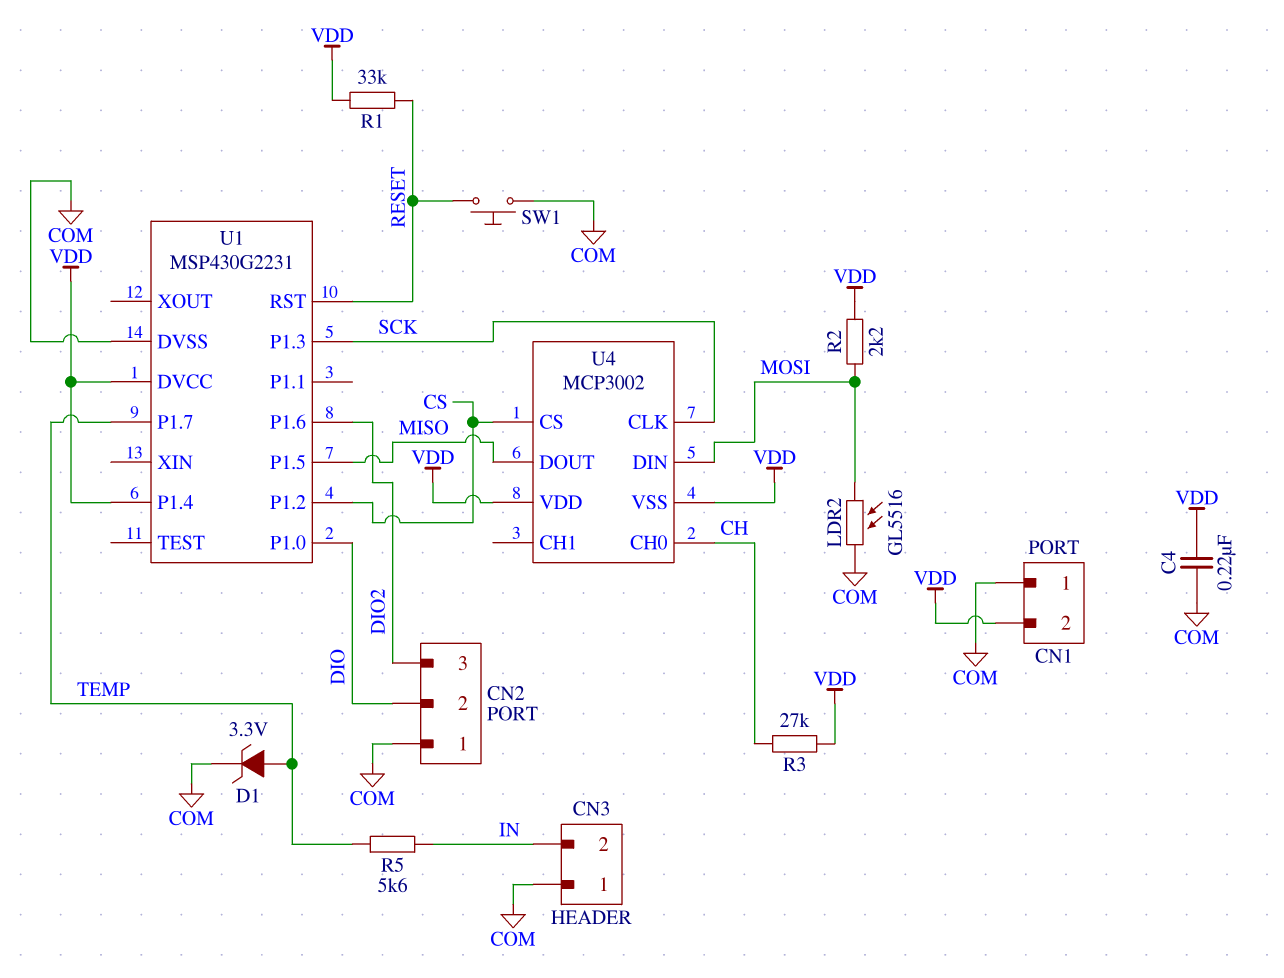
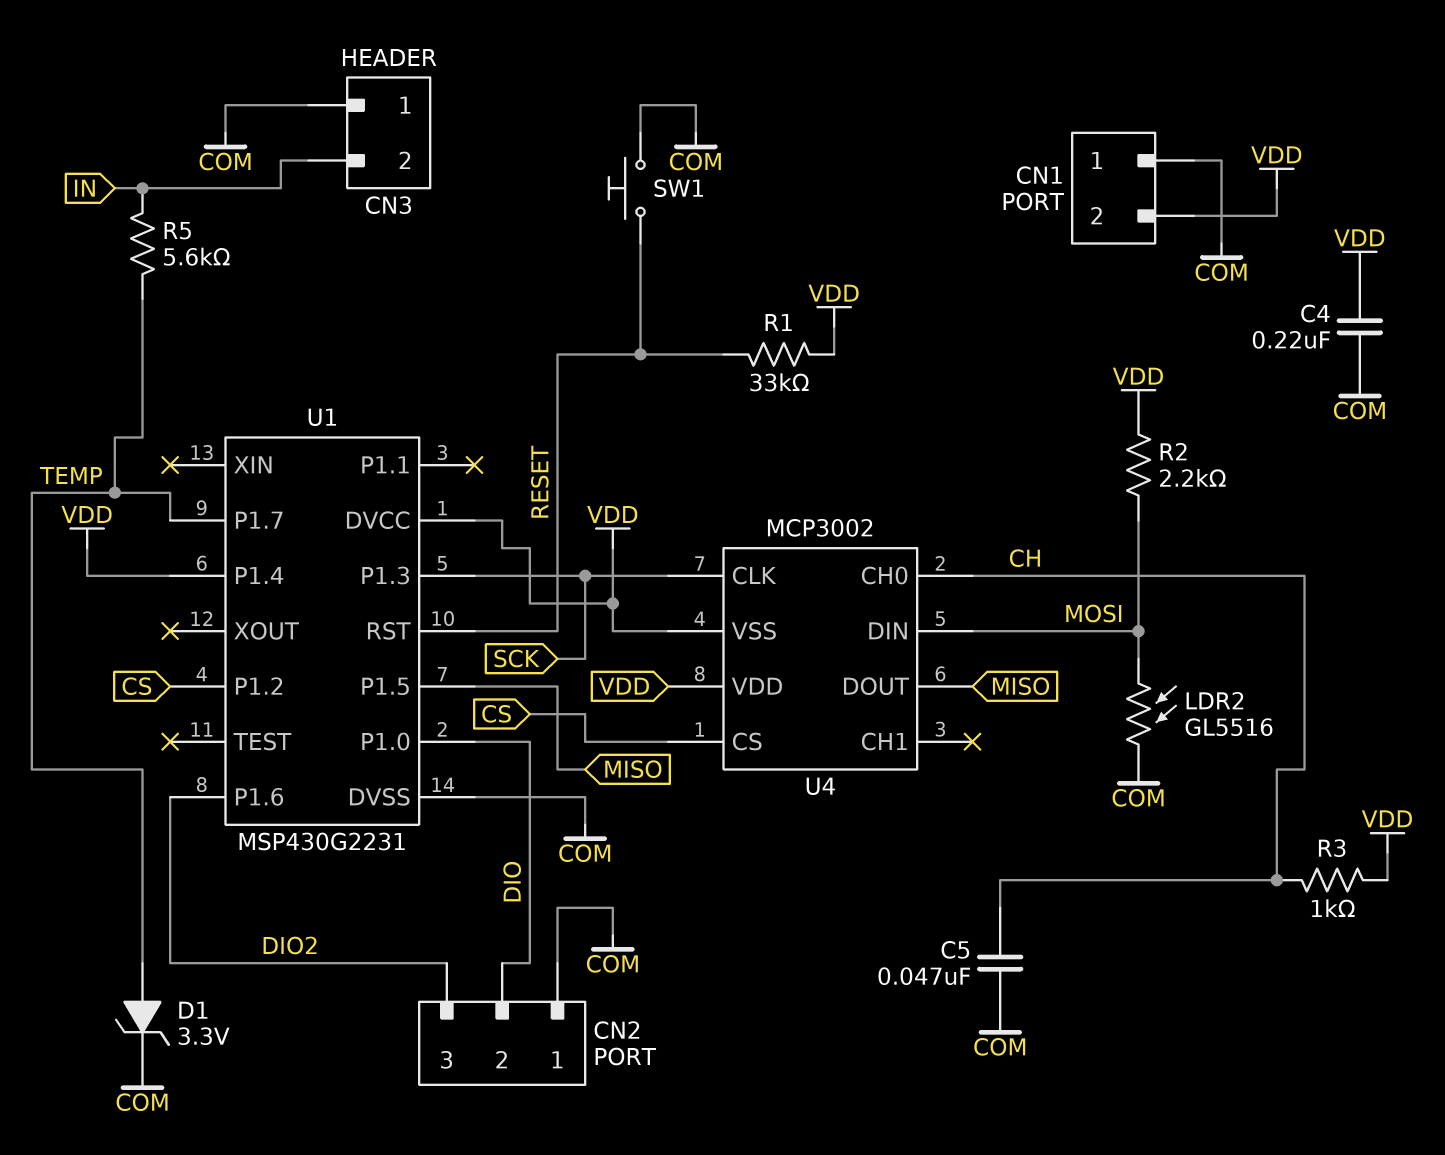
C5: none -> 47nF (CH, COM)
R3: 27k (CH, VDD) -> 1k (CH, VDD)

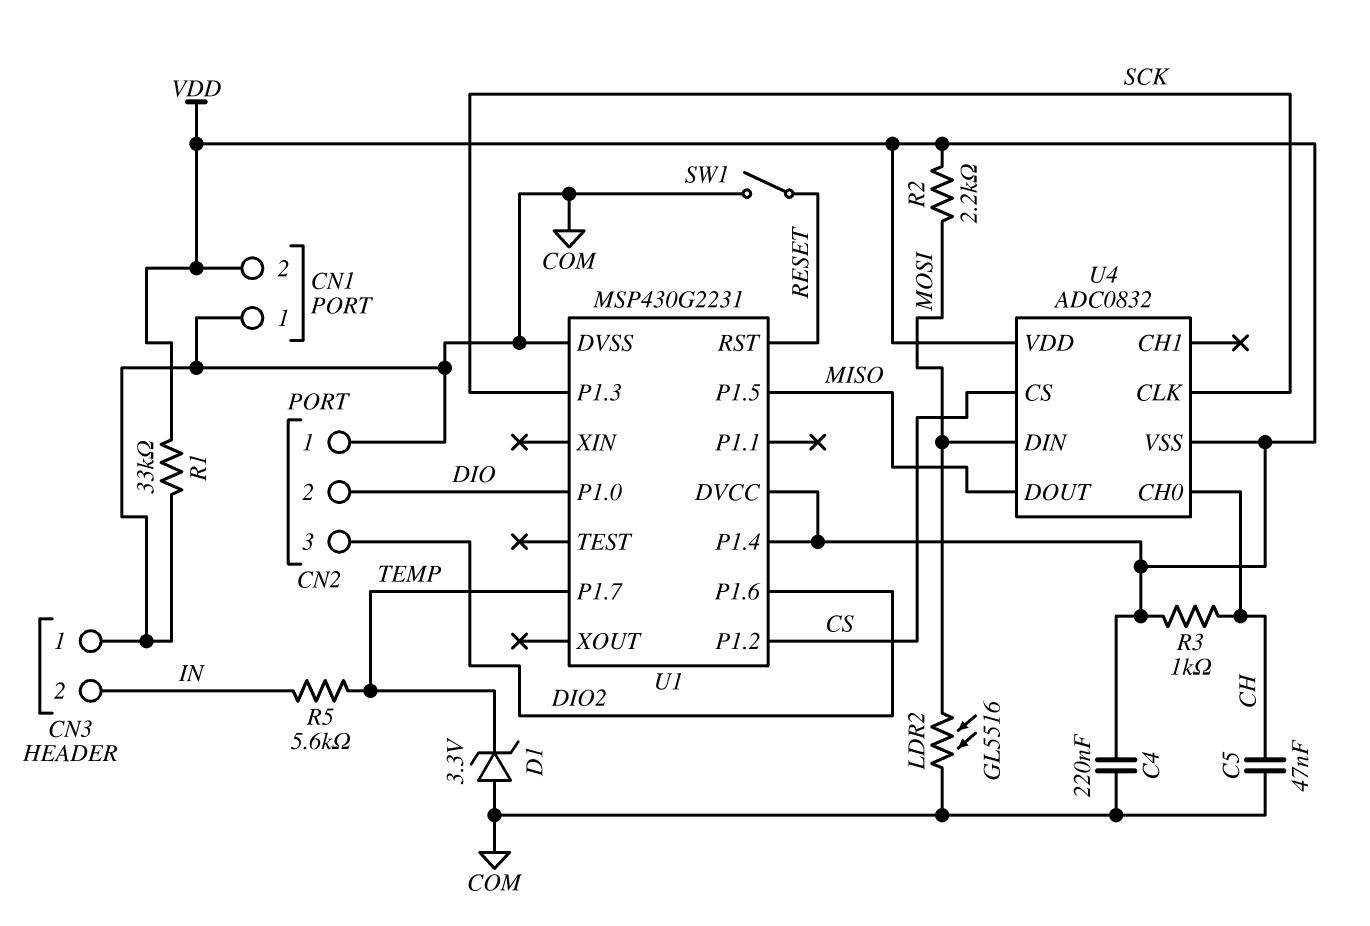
D1: zener 3.3V (A TEMP, K COM) -> zener 3.3V (A COM, K TEMP)
R1: 33k (RESET, VDD) -> 33k (COM, VDD)
SW1: button (COM, RESET) -> switch (COM, RESET)
U4: MCP3002 -> ADC0832

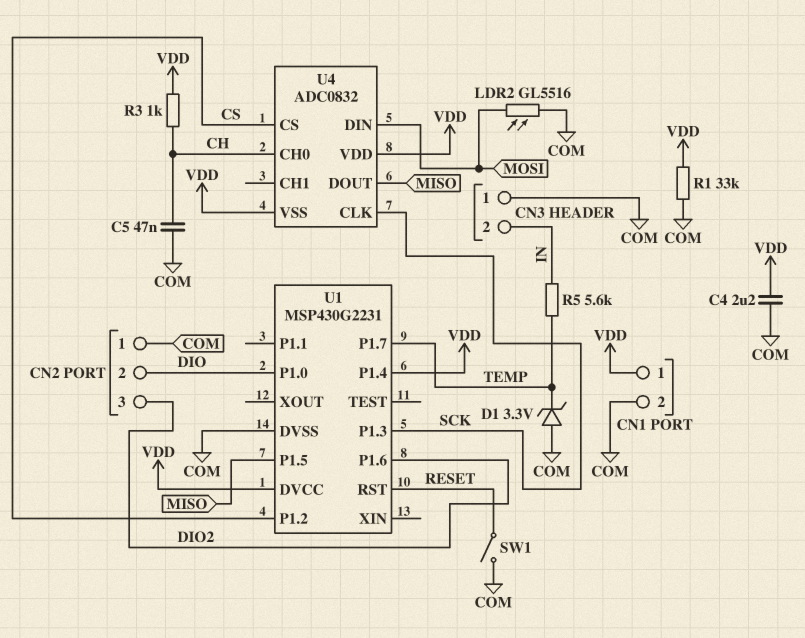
C4: 220nF (COM, VDD) -> 2.2uF (COM, VDD)
CN1 pin 1: COM -> VDD
CN1 pin 2: VDD -> COM
R2: 2.2k (MOSI, VDD) -> none

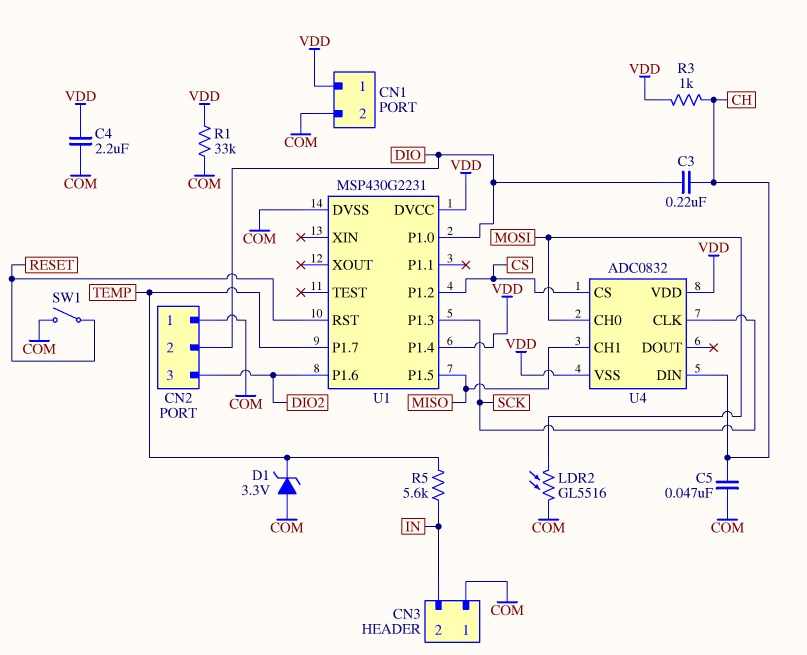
C3: none -> 220nF (CH, DIO)
U4 pin CH0: CH -> MOSI
U4 pin CH1: none -> MISO
U4 pin DIN: MOSI -> CH
U4 pin DOUT: MISO -> none

